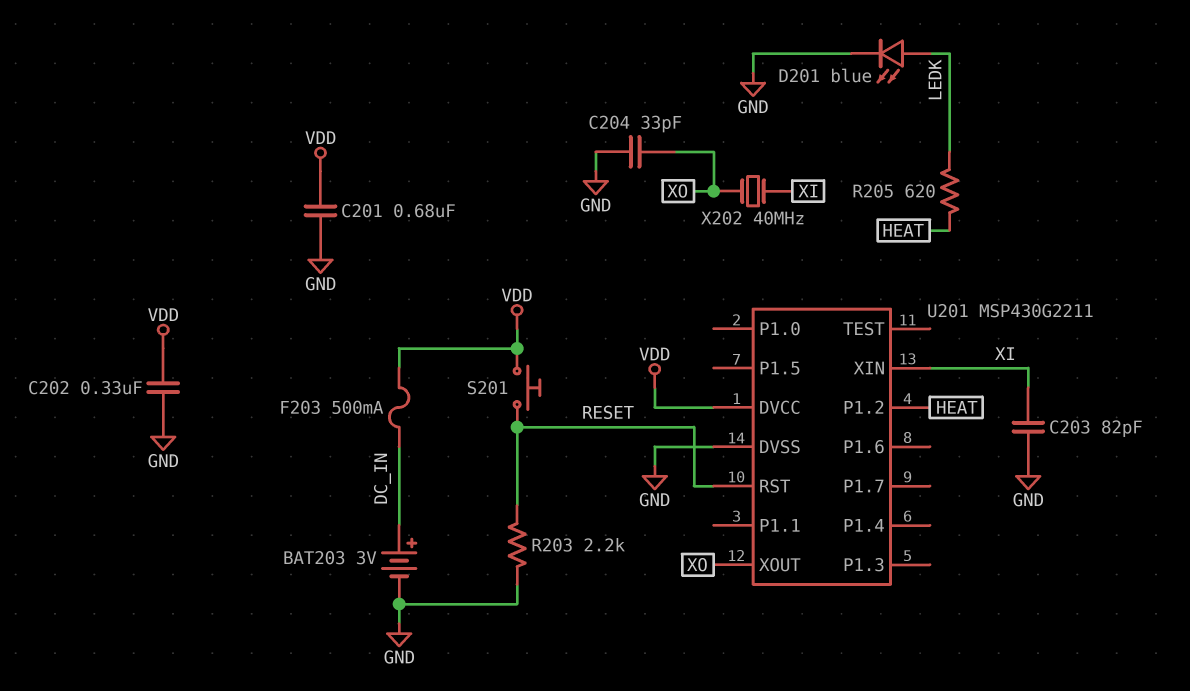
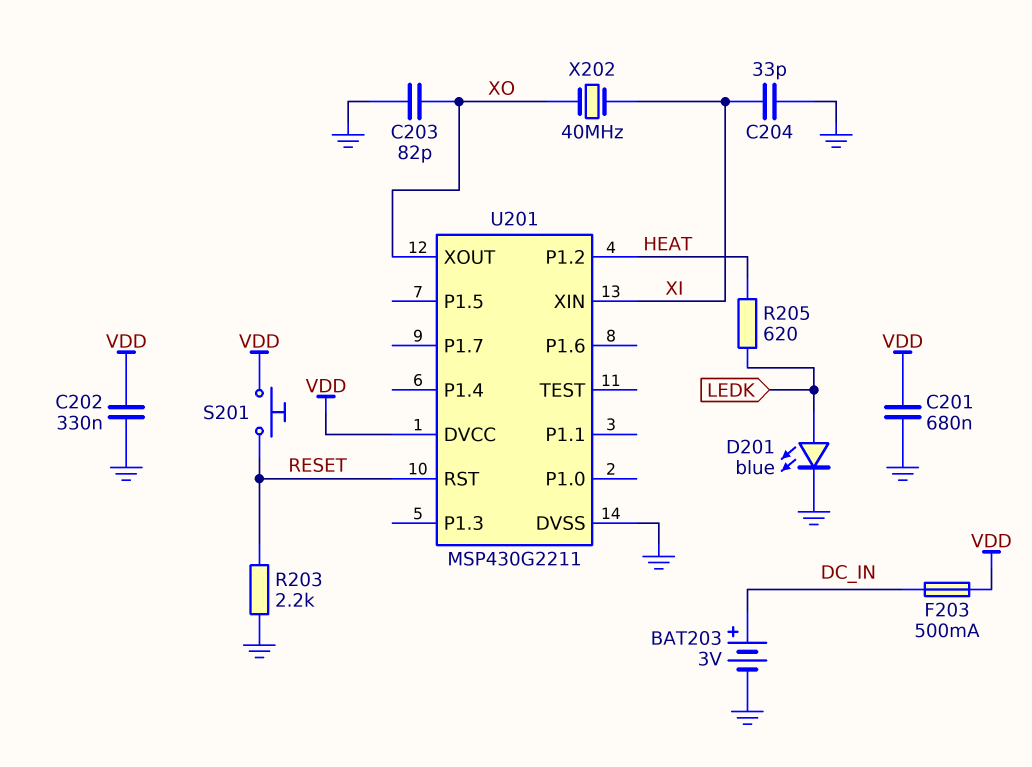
C203: 82pF (GND, XI) -> 82pF (GND, XO)
C204: 33pF (GND, XO) -> 33pF (GND, XI)

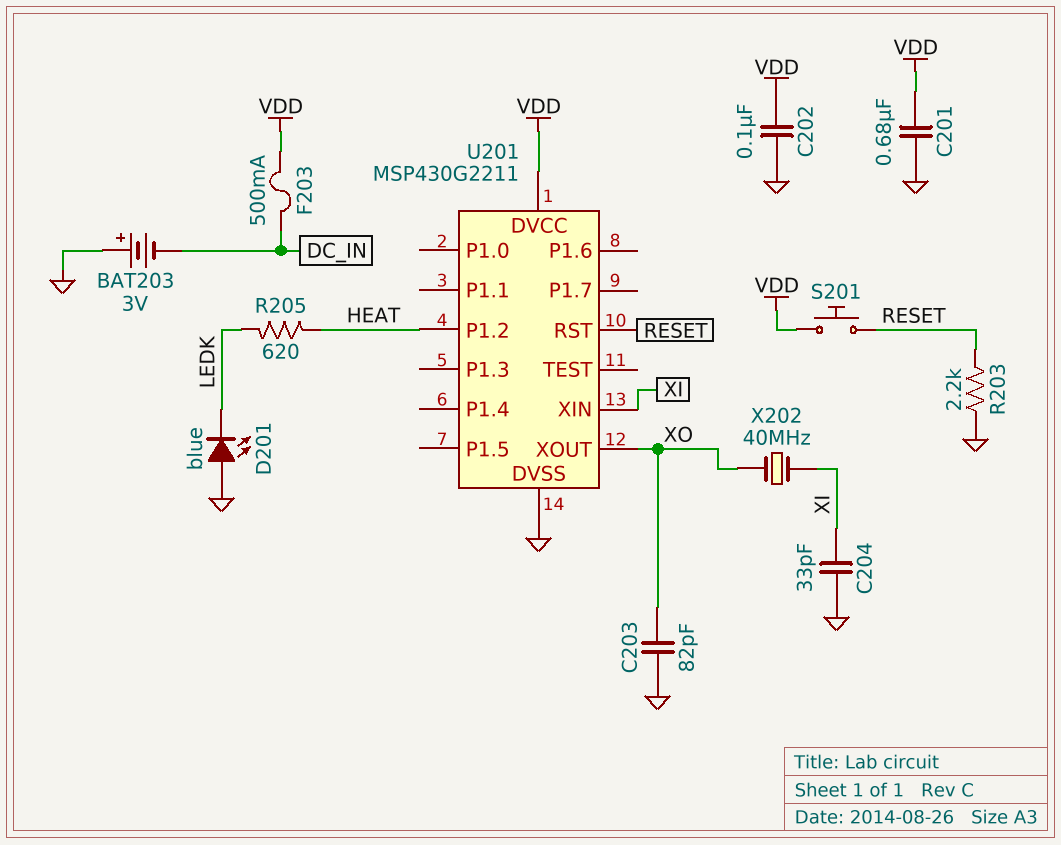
BAT203: 3V (plus DC_IN, minus GND) -> 3V (plus GND, minus DC_IN)
C202: 330nF (GND, VDD) -> 100nF (GND, VDD)
D201: LED blue (A LEDK, K GND) -> LED blue (A GND, K LEDK)

